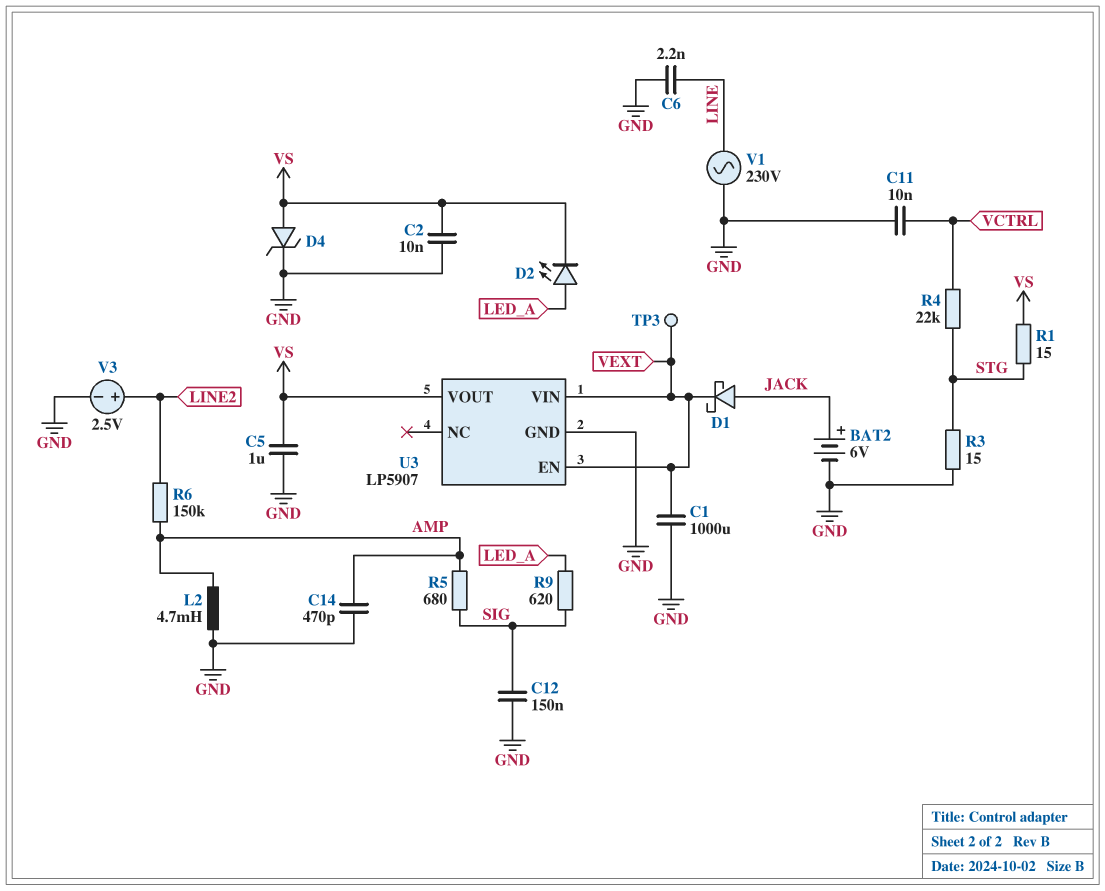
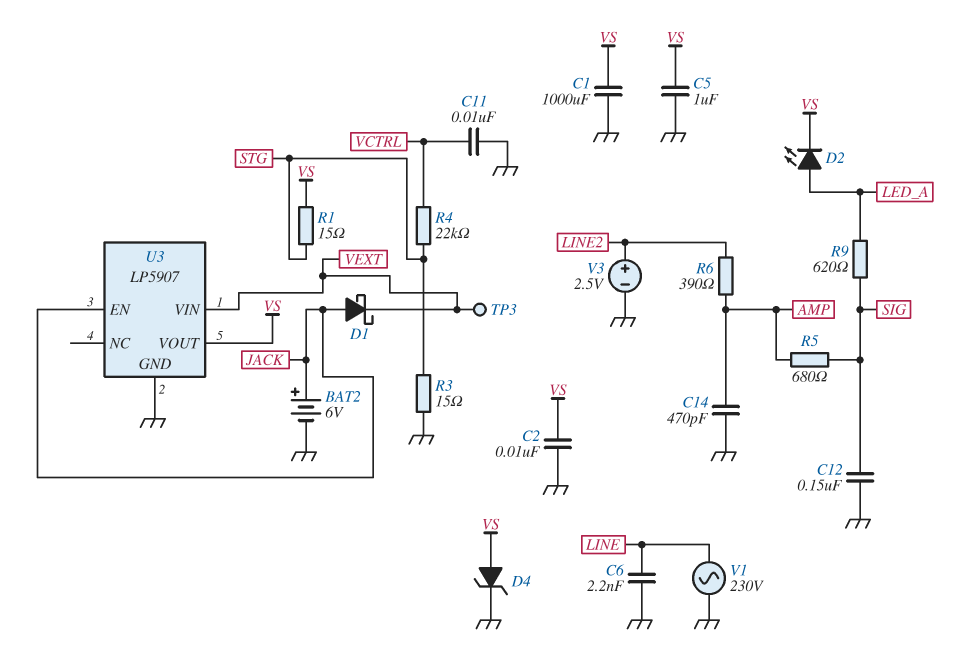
C1: 1000uF (GND, VEXT) -> 1000uF (GND, VS)
L2: 4.7mH (AMP, GND) -> none
R6: 150k (AMP, LINE2) -> 390 (AMP, LINE2)
U3 pin EN: VEXT -> JACK

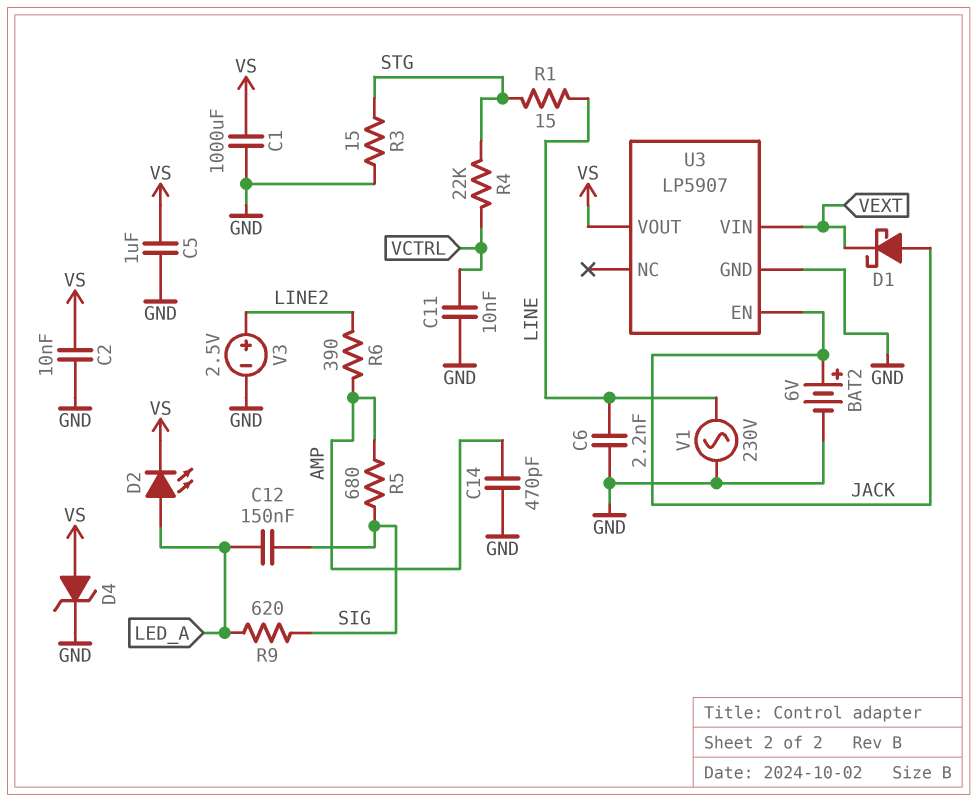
C12: 150nF (GND, SIG) -> 150nF (LED_A, SIG)
R1: 15 (STG, VS) -> 15 (LINE, STG)
TP3: test point (VEXT) -> none

